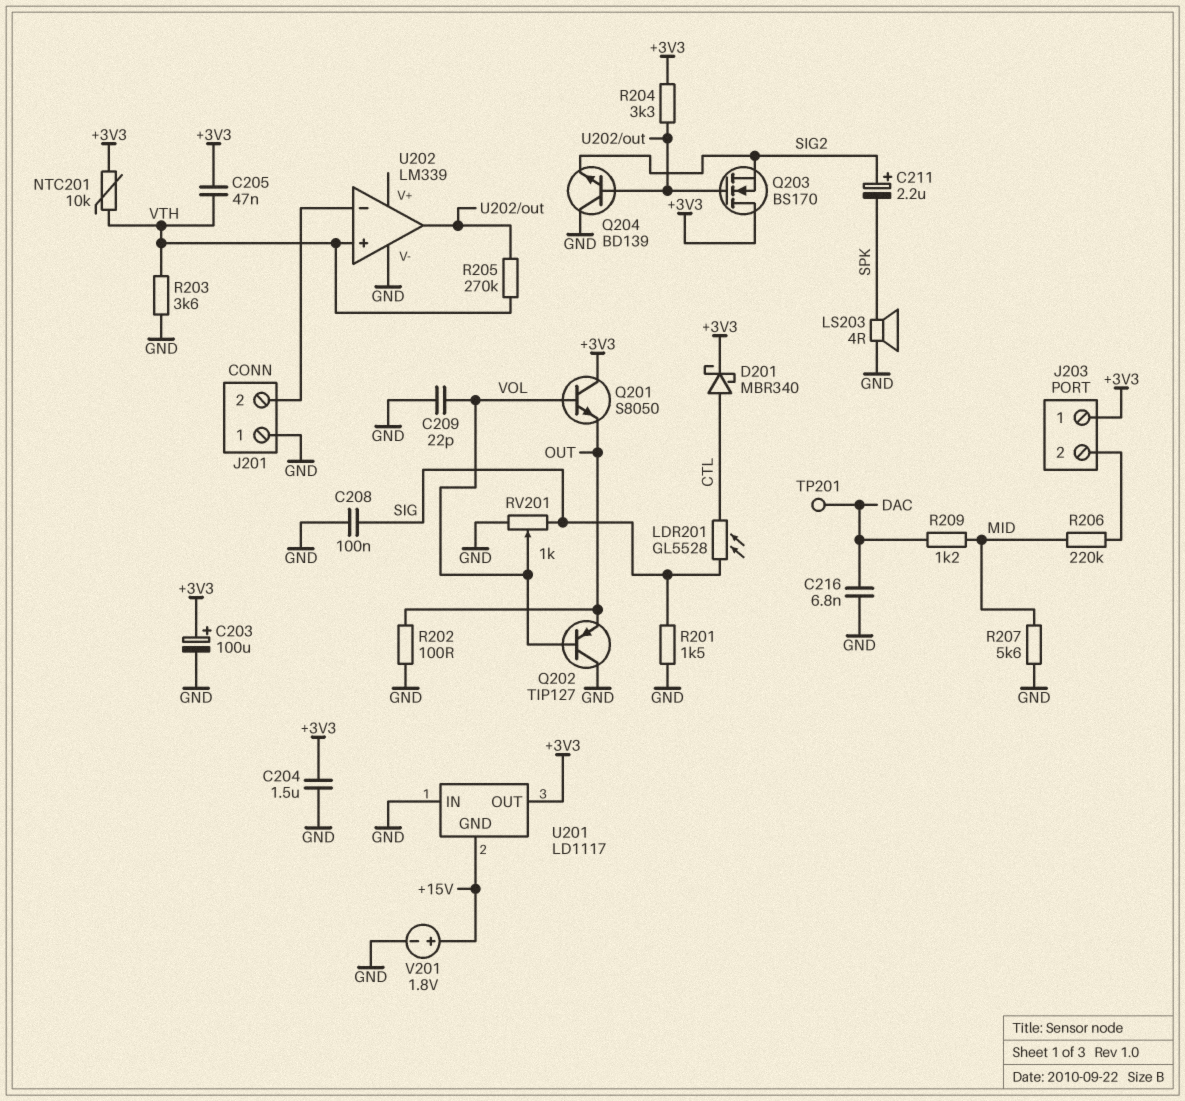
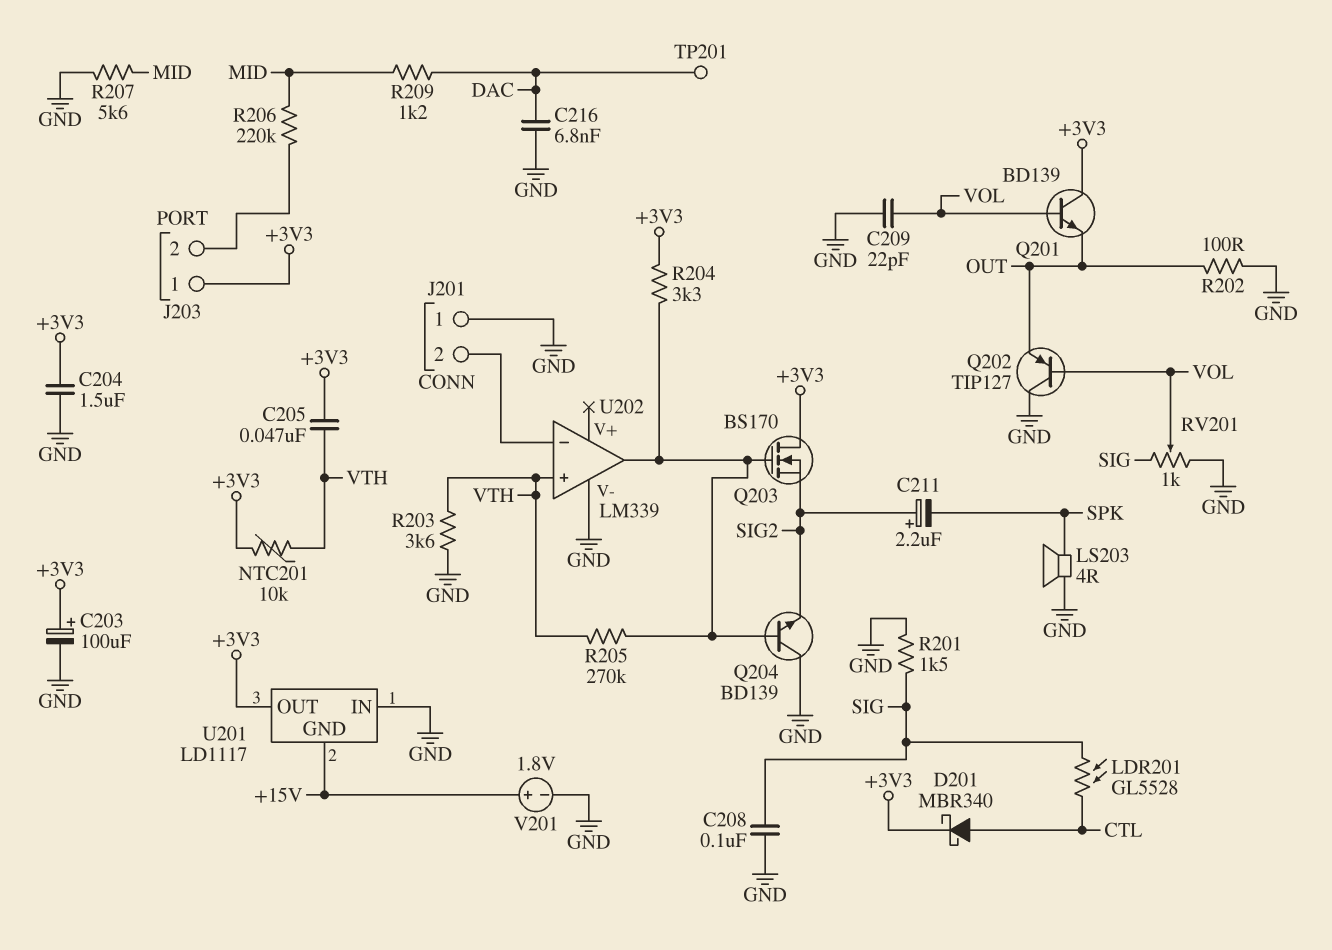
Q201: NPN S8050 (B VOL, C +3V3, E OUT) -> NPN BD139 (B VOL, C +3V3, E OUT)

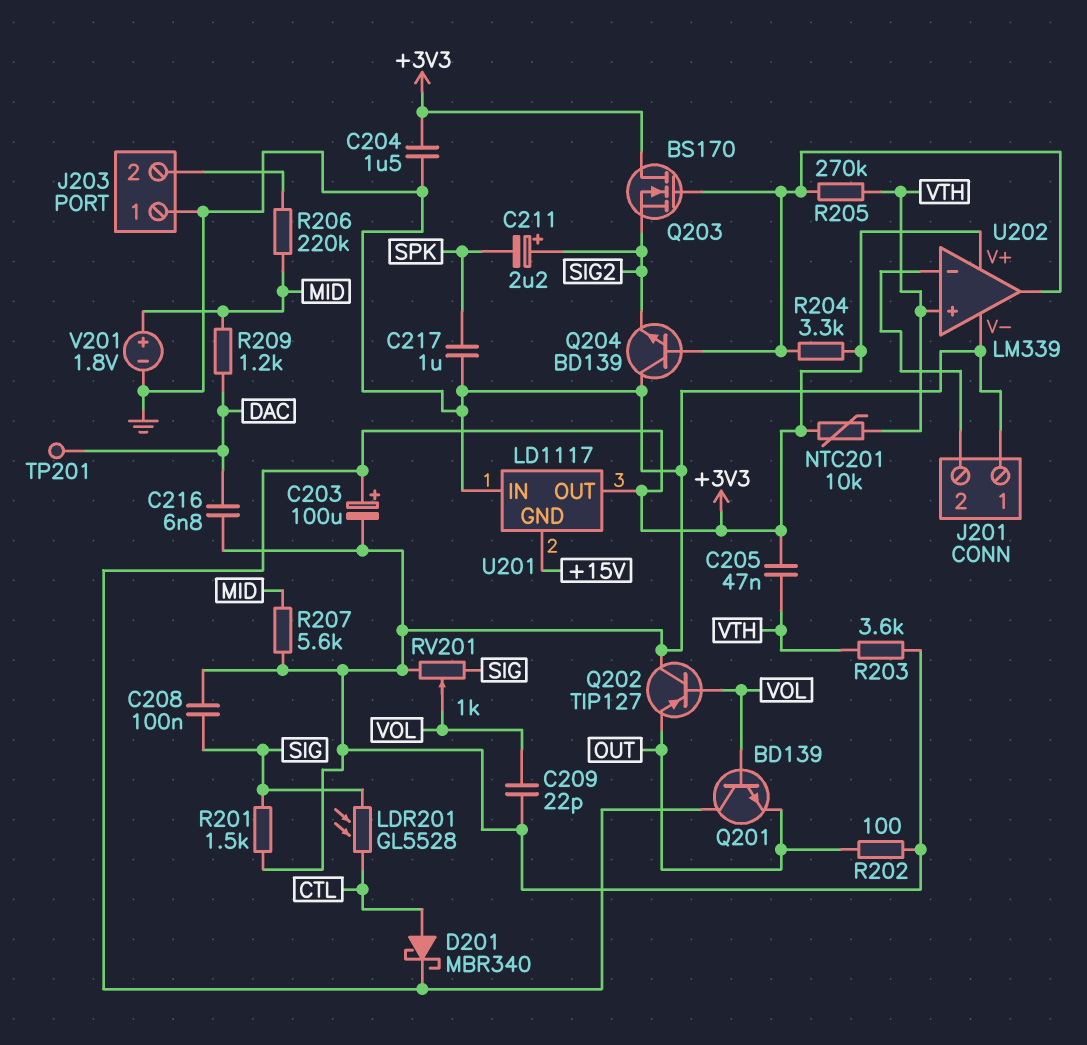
C217: none -> 1uF (GND, SPK)
J203 pin 1: +3V3 -> GND
LS203: speaker 4R (GND, SPK) -> none
U202 pin V+: none -> +3V3
V201: 1.8V (plus +15V, minus GND) -> 1.8V (plus MID, minus GND)

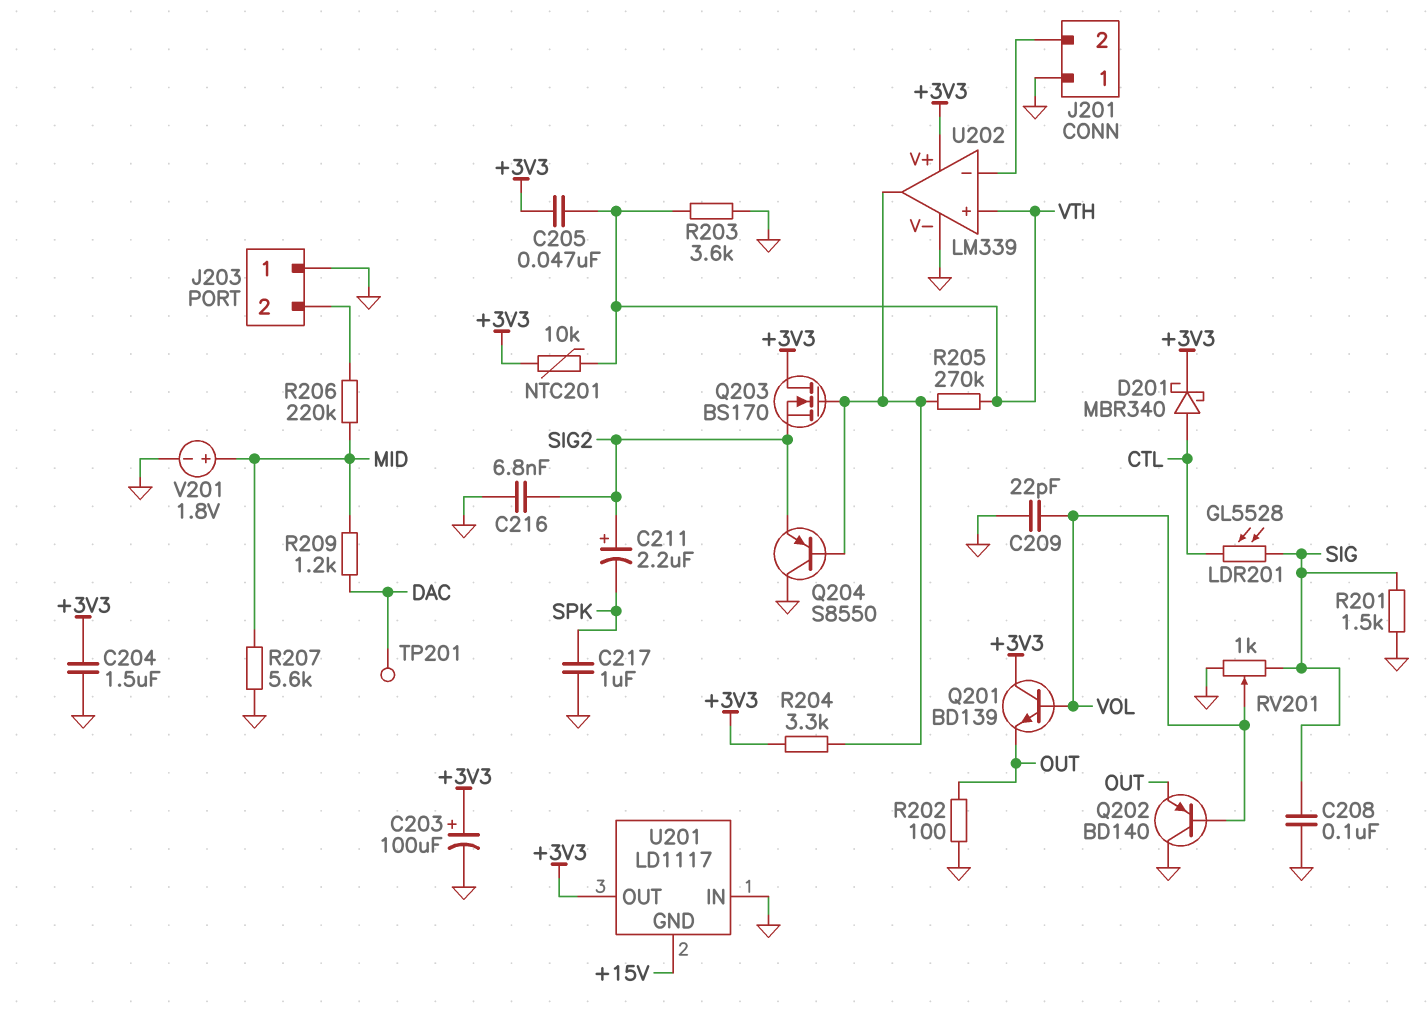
C216: 6.8nF (DAC, GND) -> 6.8nF (GND, SIG2)
Q202: PNP TIP127 (B VOL, C GND, E OUT) -> PNP BD140 (B VOL, C GND, E OUT)
Q204: NPN BD139 (B U202/out, C GND, E SIG2) -> PNP S8550 (B U202/out, C GND, E SIG2)

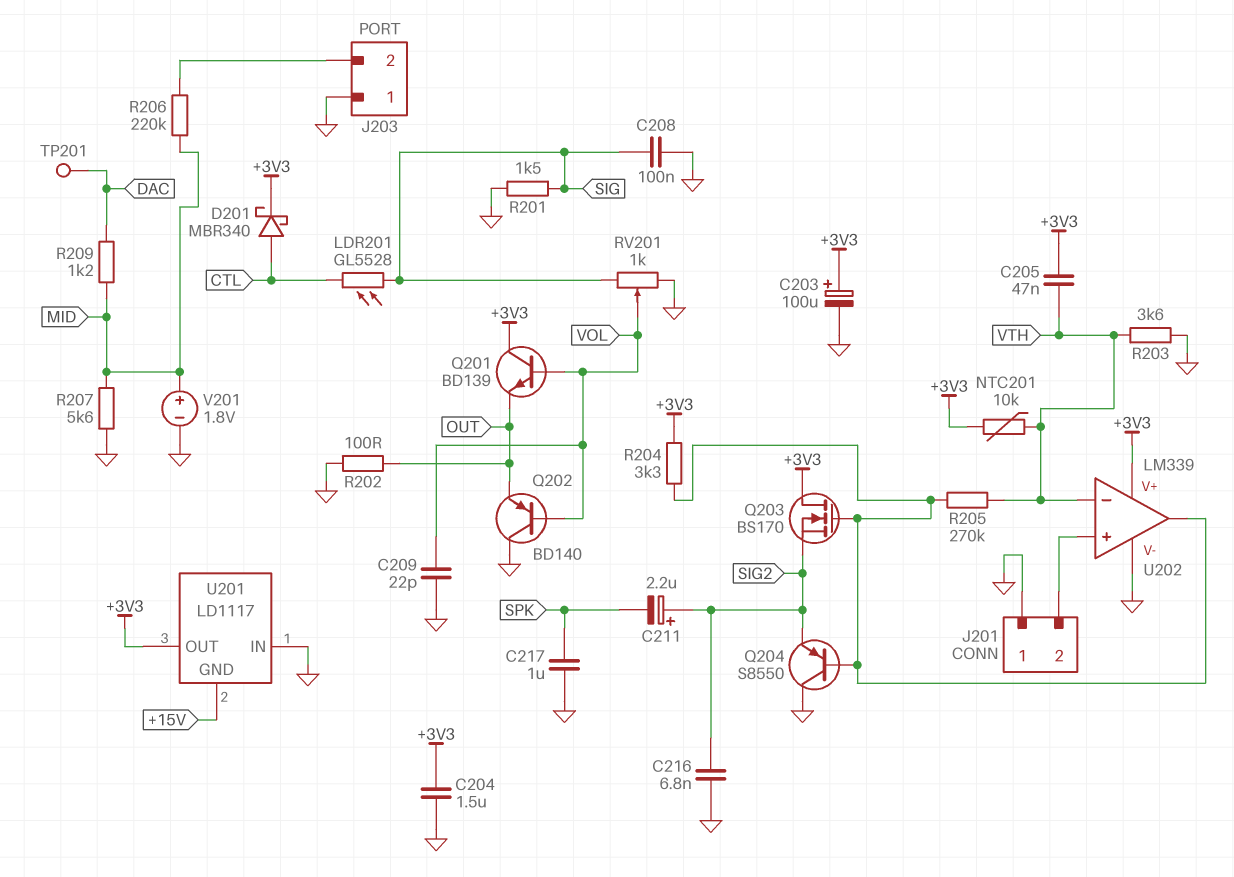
U202 pin in+: VTH -> J201/2
U202 pin in-: J201/2 -> VTH

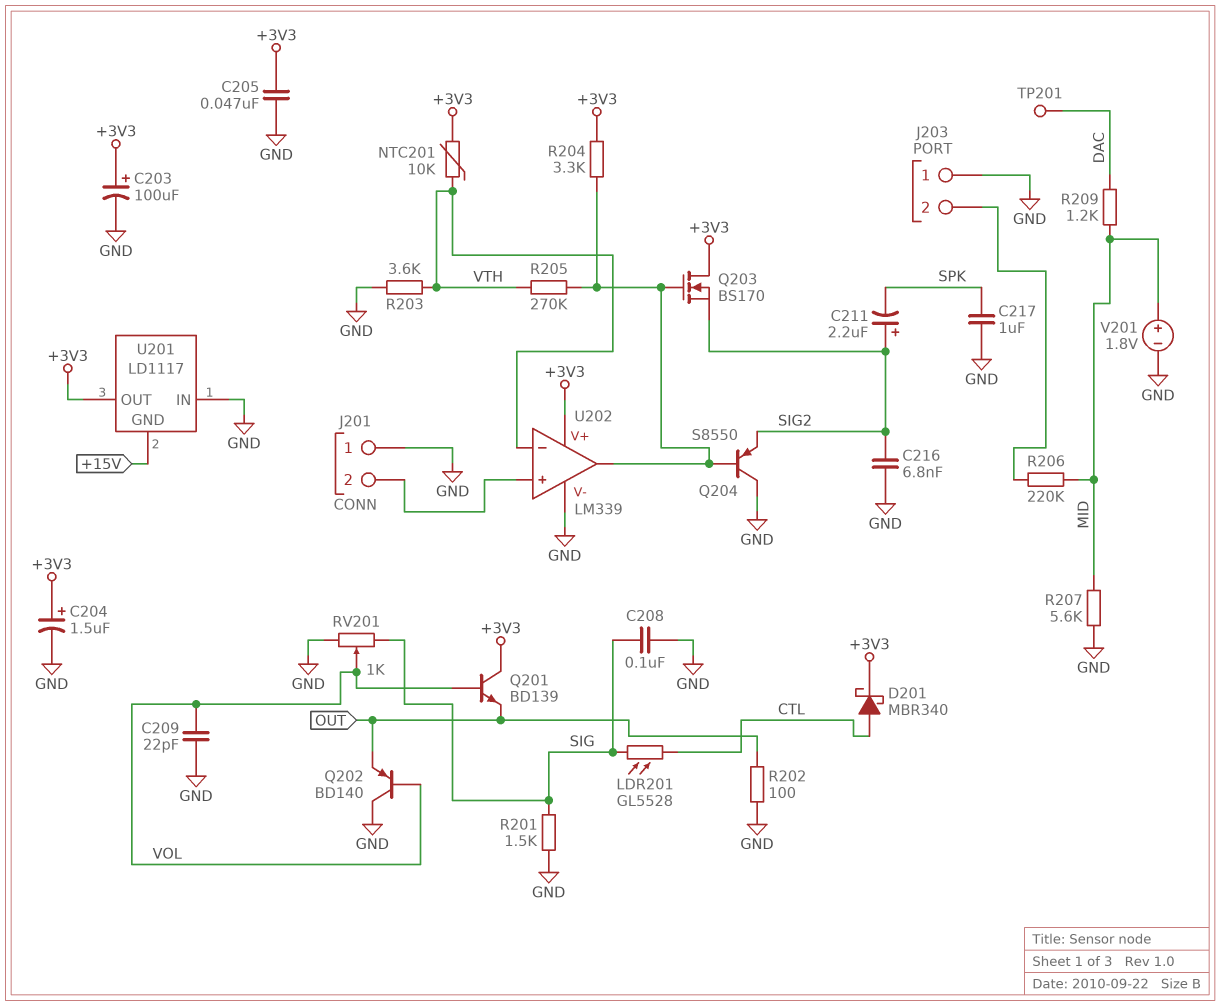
C204: 1.5uF (+3V3, GND) -> 1.5uF (plus +3V3, minus GND)
C205: 47nF (+3V3, VTH) -> 47nF (+3V3, GND)

